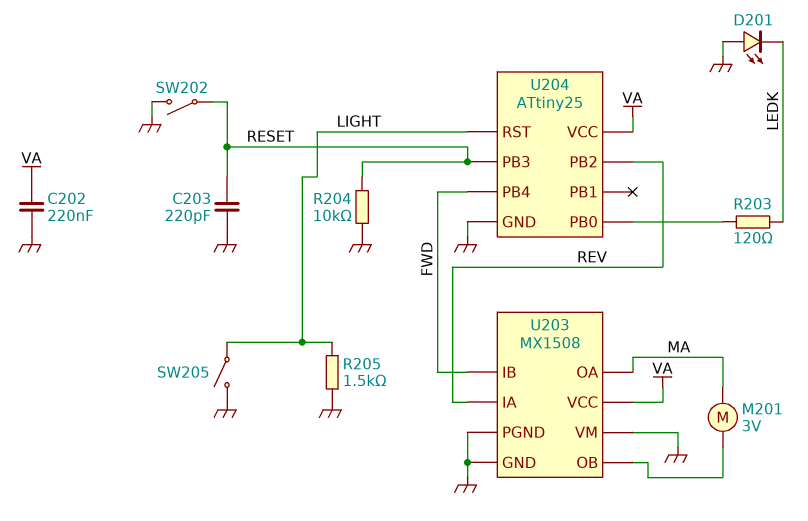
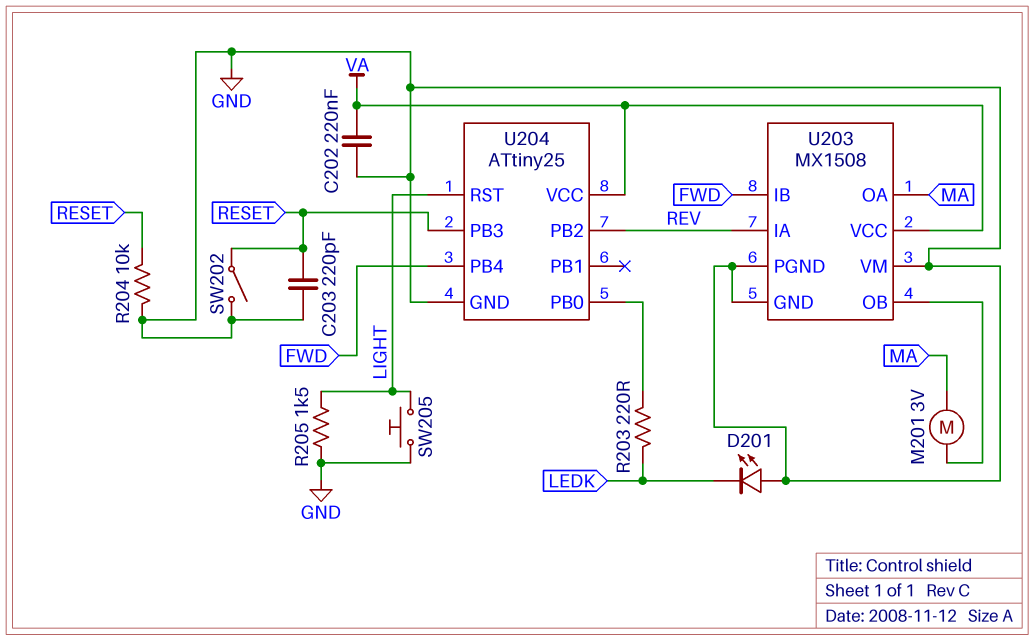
R203: 120 (LEDK, U204/PB0) -> 220 (LEDK, U204/PB0)
SW205: switch (GND, LIGHT) -> button (GND, LIGHT)

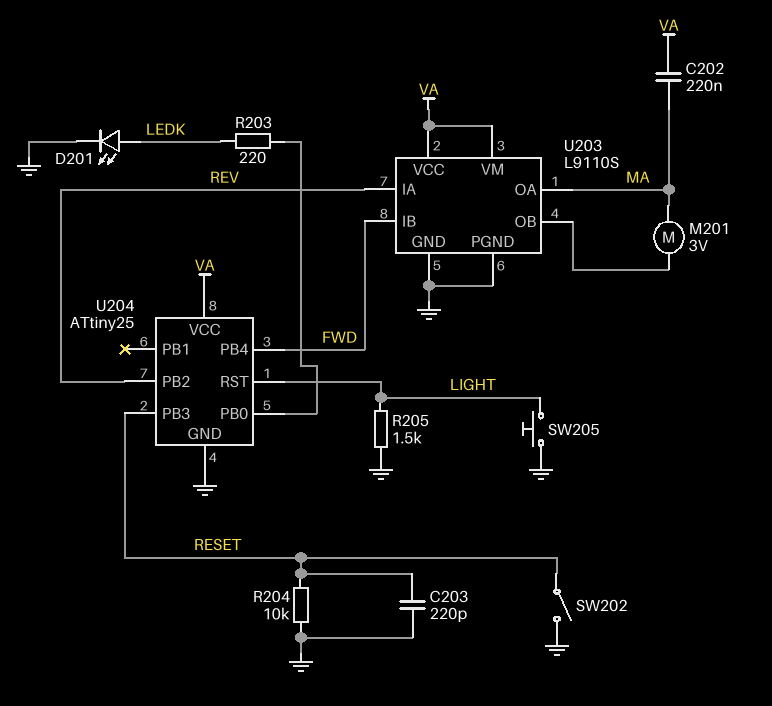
C202: 220nF (GND, VA) -> 220nF (MA, VA)
D201: LED (A GND, K LEDK) -> LED (A LEDK, K GND)
U203: MX1508 -> L9110S
U203 pin VM: GND -> VA

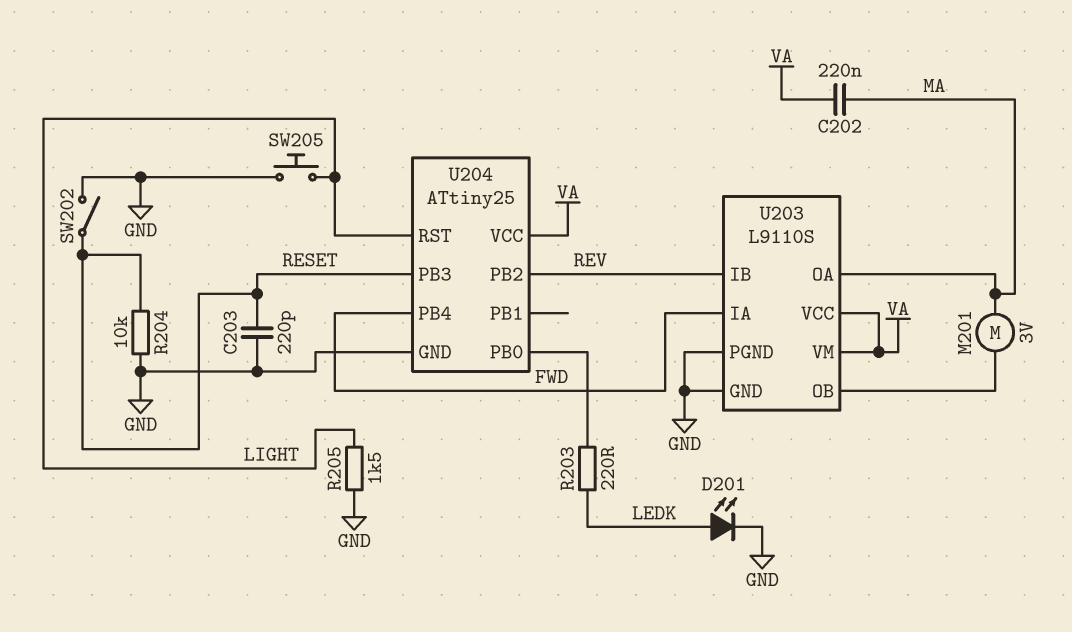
U203 pin IA: REV -> FWD
U203 pin IB: FWD -> REV

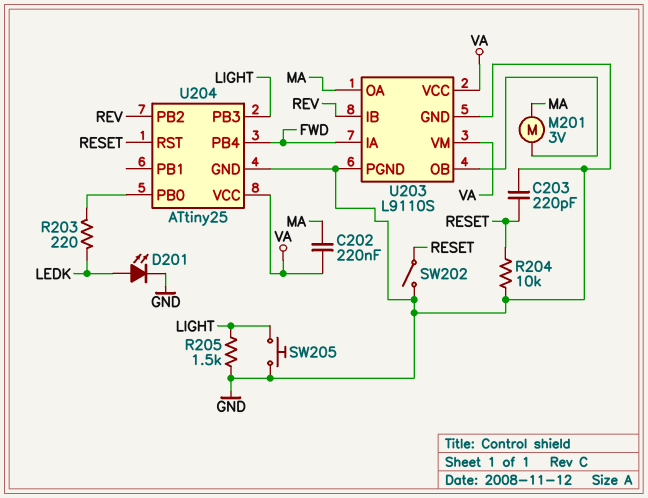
U204 pin PB3: RESET -> LIGHT
U204 pin RST: LIGHT -> RESET

